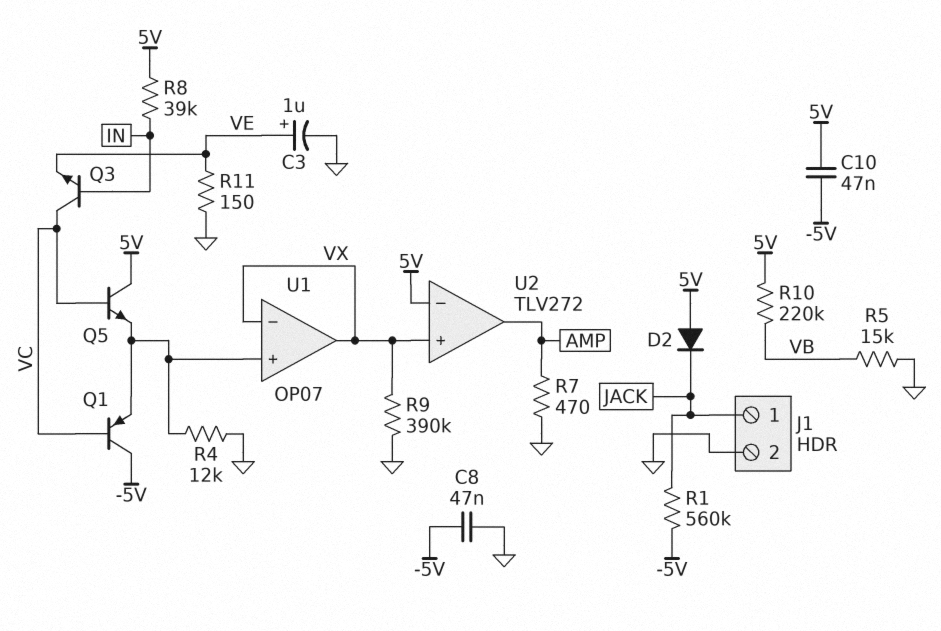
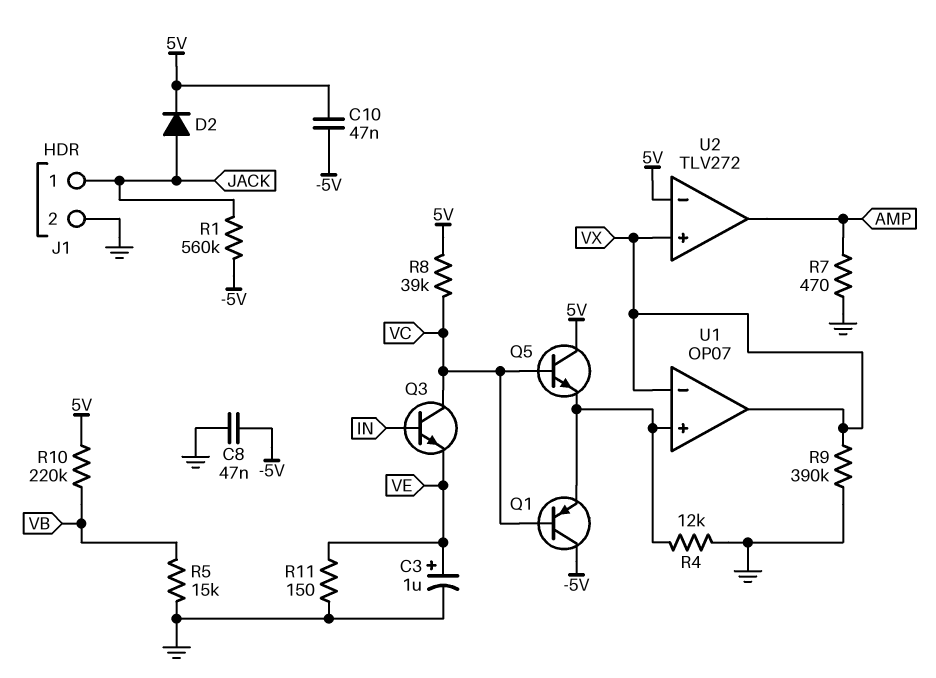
D2: diode (A 5V, K JACK) -> diode (A JACK, K 5V)
R8: 39k (5V, IN) -> 39k (5V, VC)

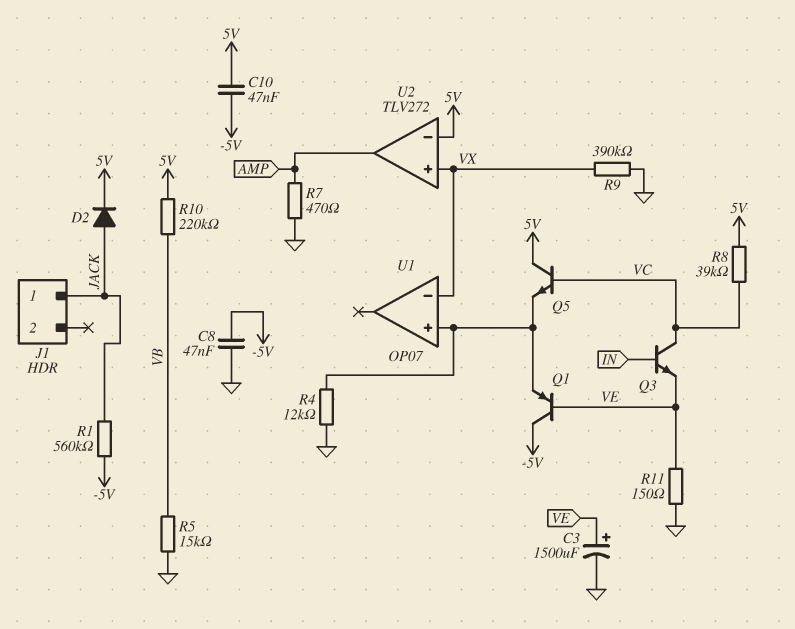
C3: 1uF (plus VE, minus GND) -> 1500uF (plus VE, minus GND)
J1 pin 2: GND -> none
Q1: PNP (B VC, C -5V, E U1/in+) -> PNP (B VE, C -5V, E U1/in+)
U1 pin out: VX -> none

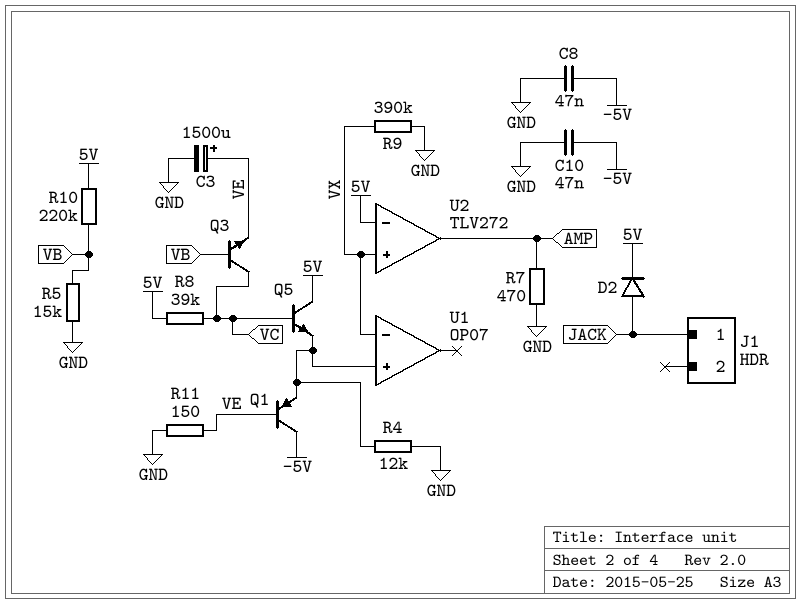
C10: 47nF (-5V, 5V) -> 47nF (-5V, GND)
Q3: NPN (B IN, C VC, E VE) -> NPN (B VB, C VC, E VE)
R1: 560k (-5V, JACK) -> none

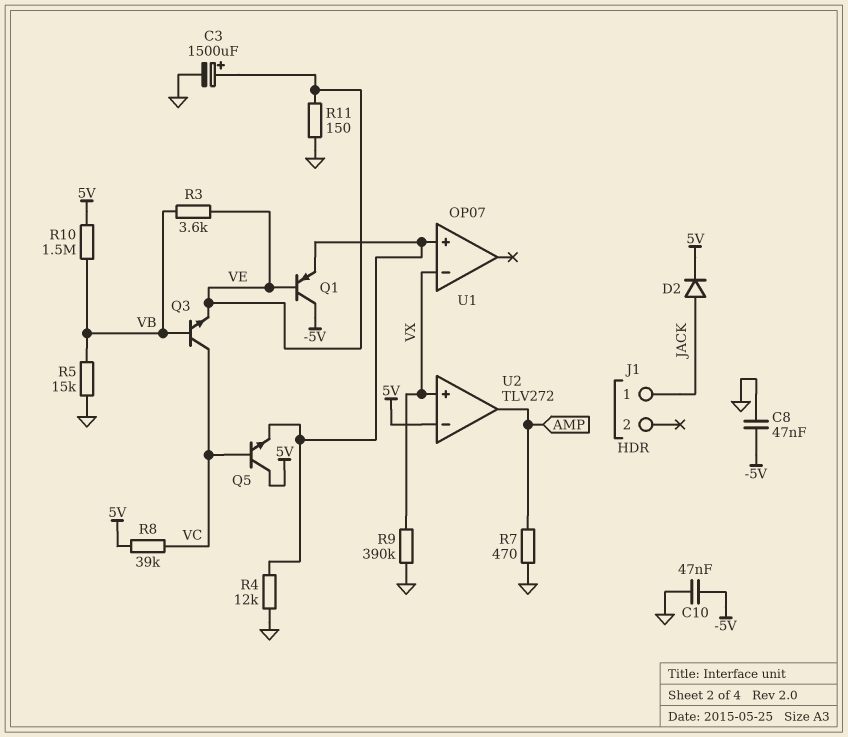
R3: none -> 3.6k (VB, VE)
R10: 220k (5V, VB) -> 1.5M (5V, VB)

